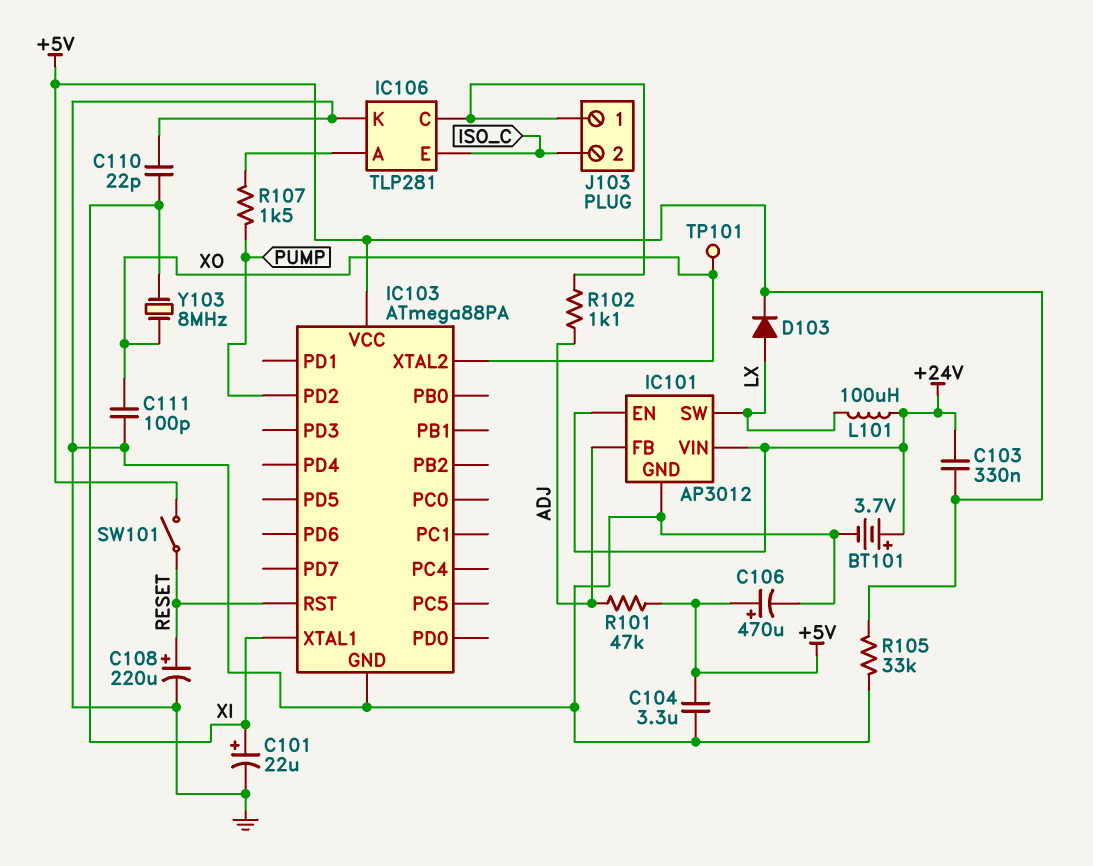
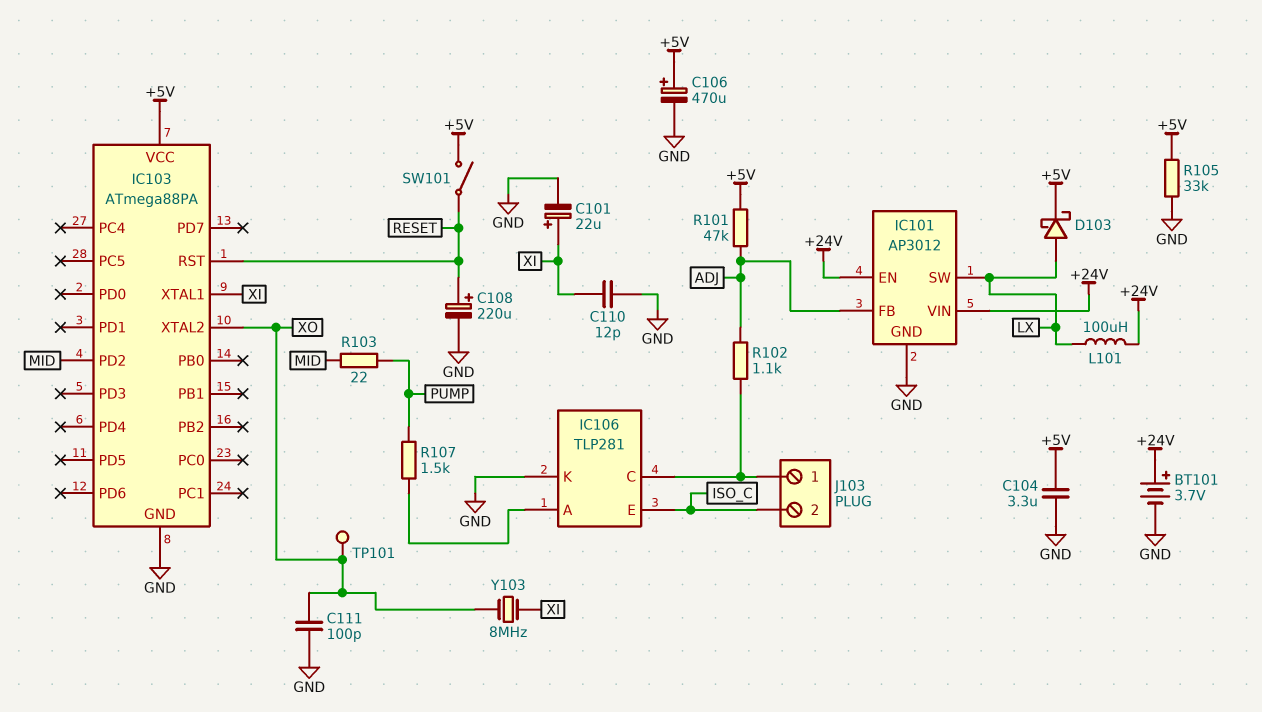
C103: 330nF (+5V, +24V) -> none
C110: 22pF (GND, XI) -> 12pF (GND, XI)
D103: diode (A LX, K +5V) -> schottky (A LX, K +5V)
IC103 pin PD2: PUMP -> MID
R103: none -> 22 (MID, PUMP)

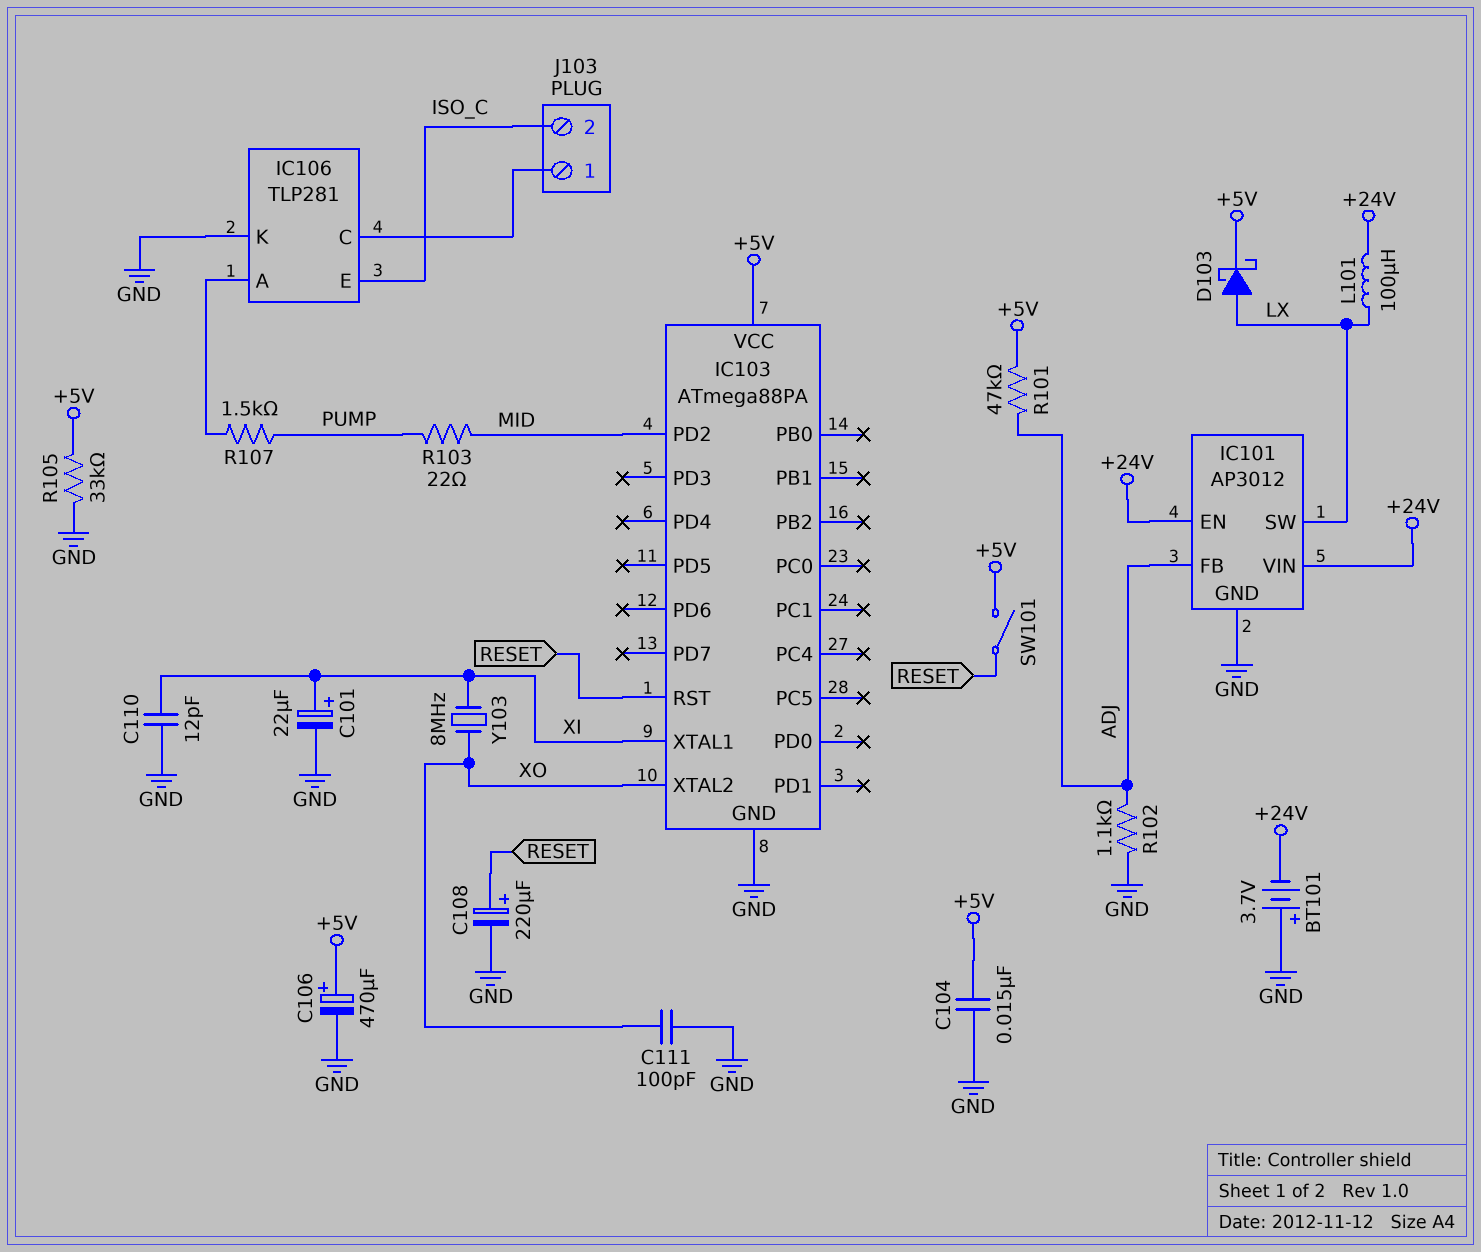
BT101: 3.7V (plus +24V, minus GND) -> 3.7V (plus GND, minus +24V)
C104: 3.3uF (+5V, GND) -> 15nF (+5V, GND)
R102: 1.1k (ADJ, IC106/C) -> 1.1k (ADJ, GND)
TP101: test point (XO) -> none

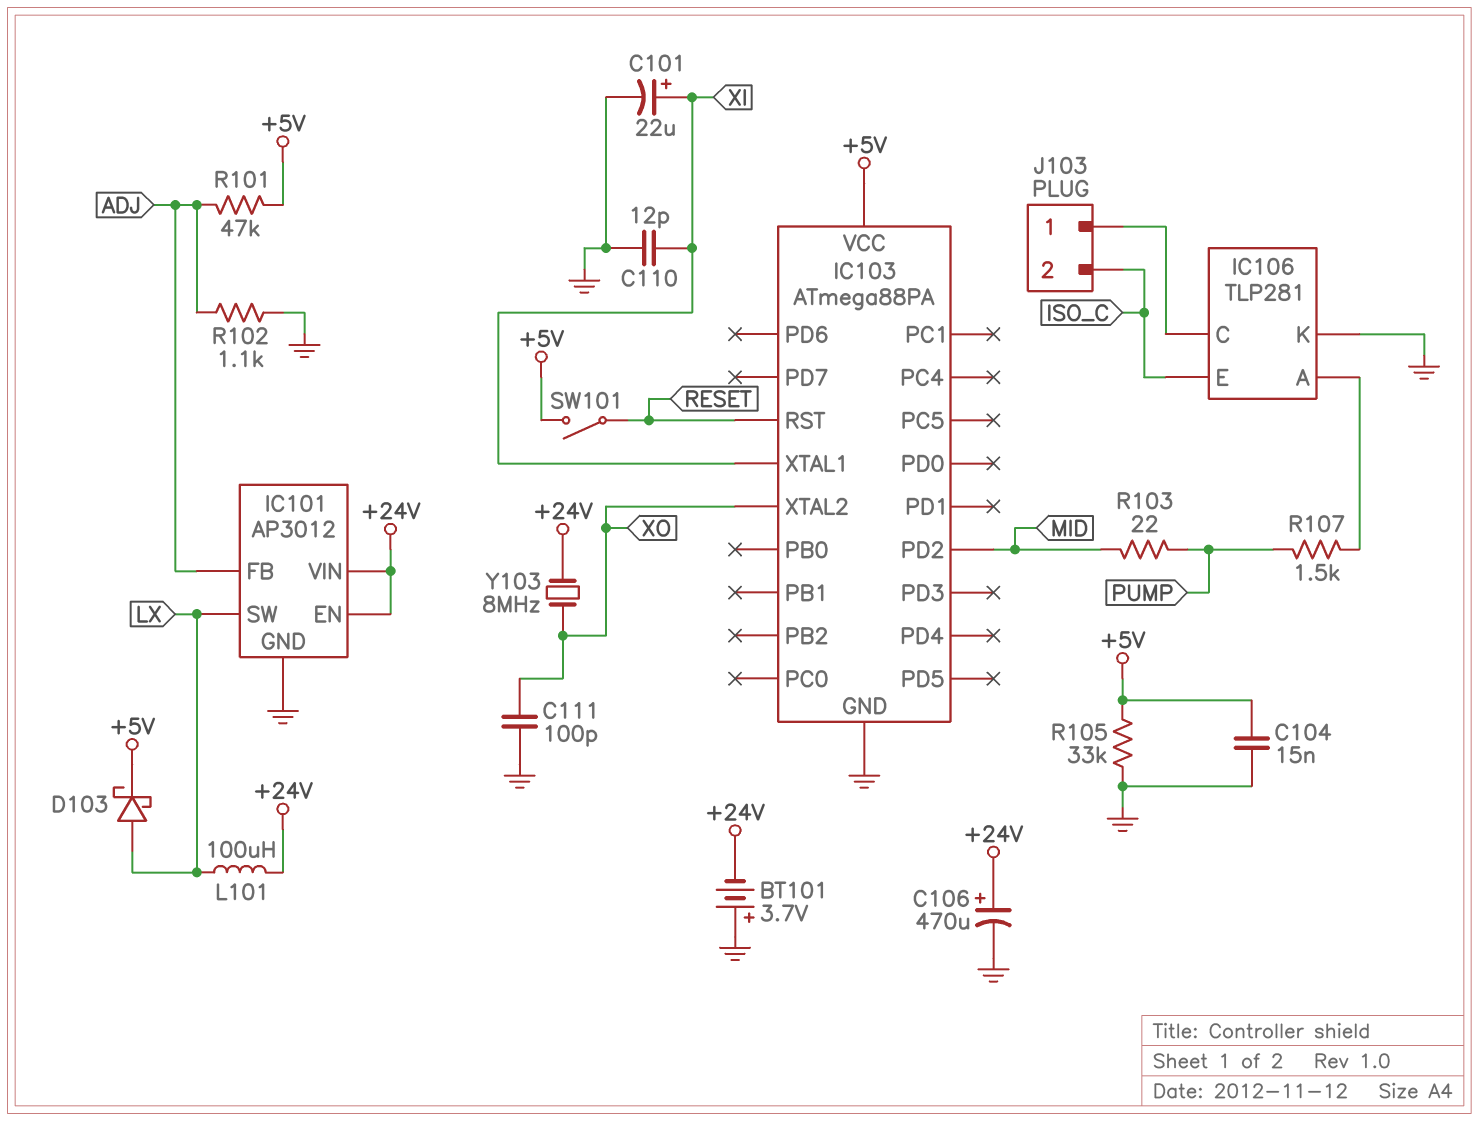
C106: 470uF (plus +5V, minus GND) -> 470uF (plus +24V, minus GND)
C108: 220uF (plus RESET, minus GND) -> none
Y103: 8MHz (XI, XO) -> 8MHz (+24V, XO)

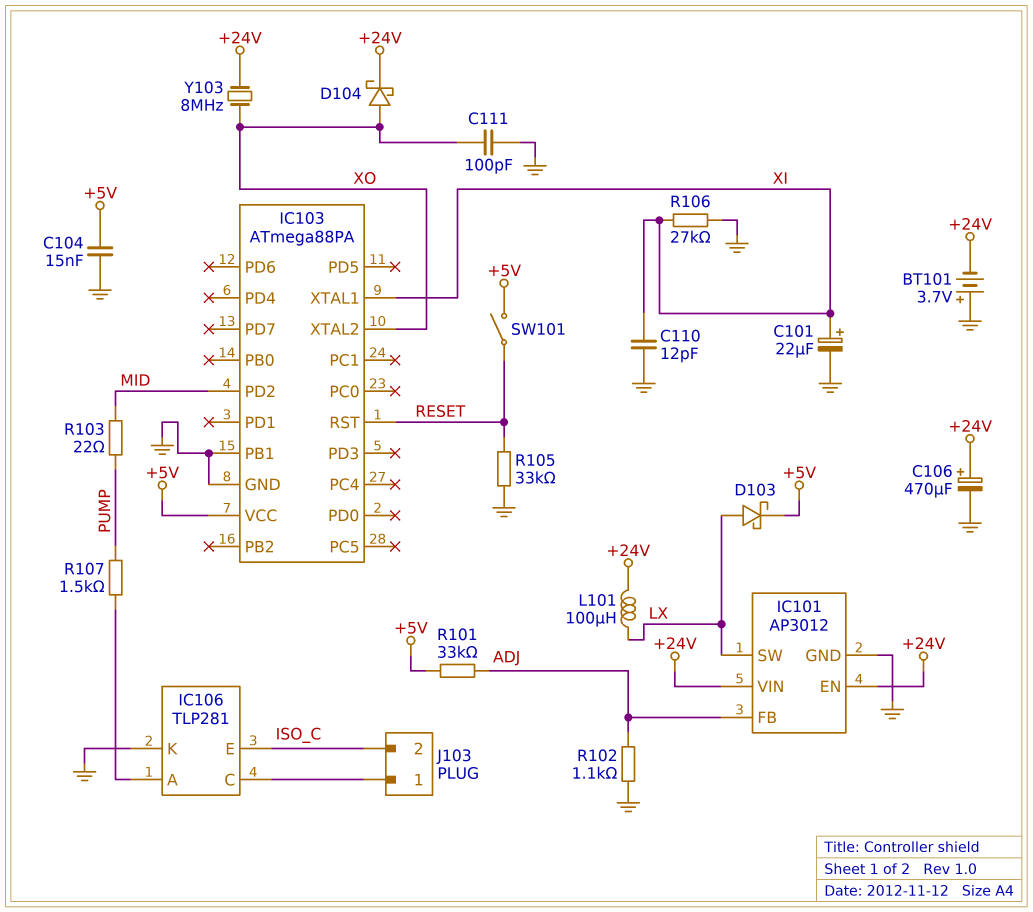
D104: none -> schottky (A XO, K +24V)
IC103 pin PB1: none -> GND
R101: 47k (+5V, ADJ) -> 33k (+5V, ADJ)
R105: 33k (+5V, GND) -> 33k (GND, RESET)
R106: none -> 27k (GND, XI)

